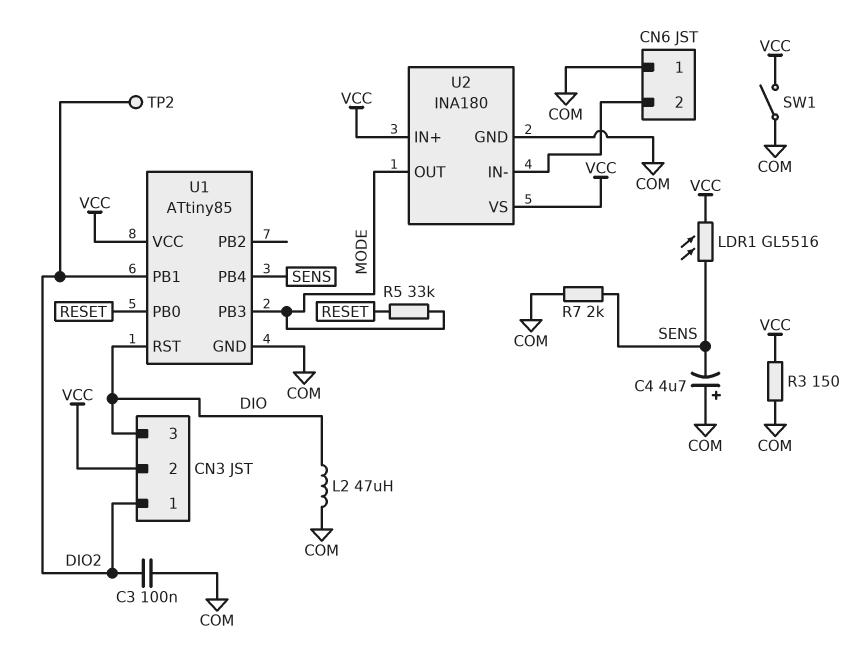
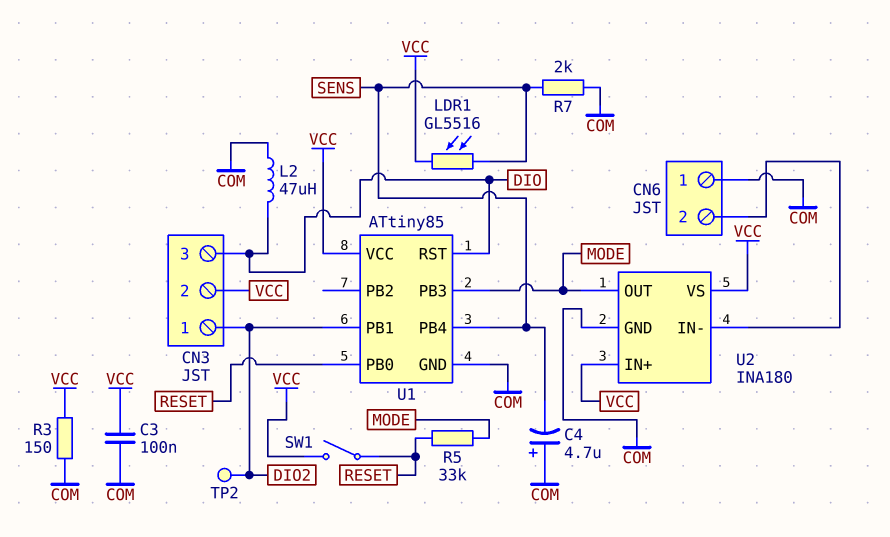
C3: 100nF (COM, DIO2) -> 100nF (COM, VCC)
SW1: switch (COM, VCC) -> switch (RESET, VCC)

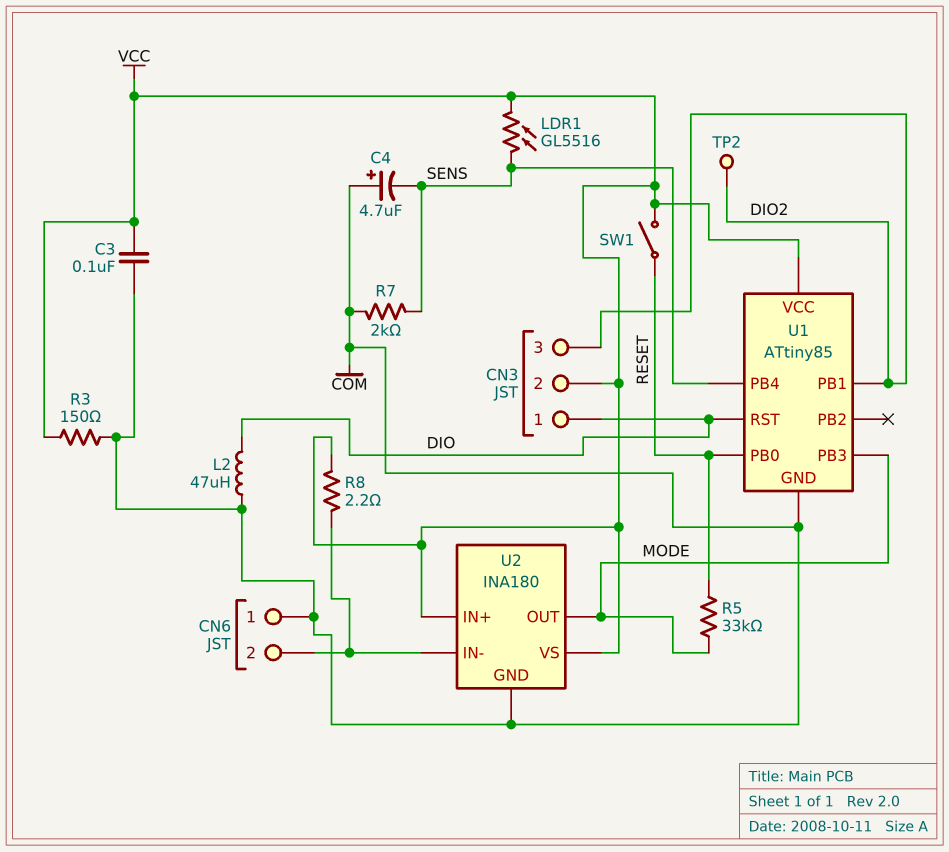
CN3 pin 1: DIO2 -> DIO
CN3 pin 3: DIO -> DIO2
R8: none -> 2.2 (CN6/2, VCC)

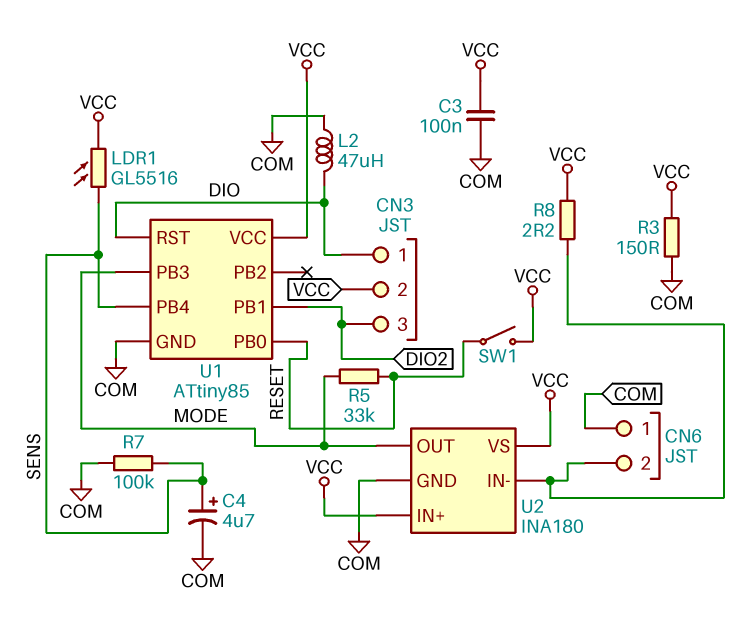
C4: 4.7uF (plus COM, minus SENS) -> 4.7uF (plus SENS, minus COM)
R7: 2k (COM, SENS) -> 100k (COM, SENS)
TP2: test point (DIO2) -> none

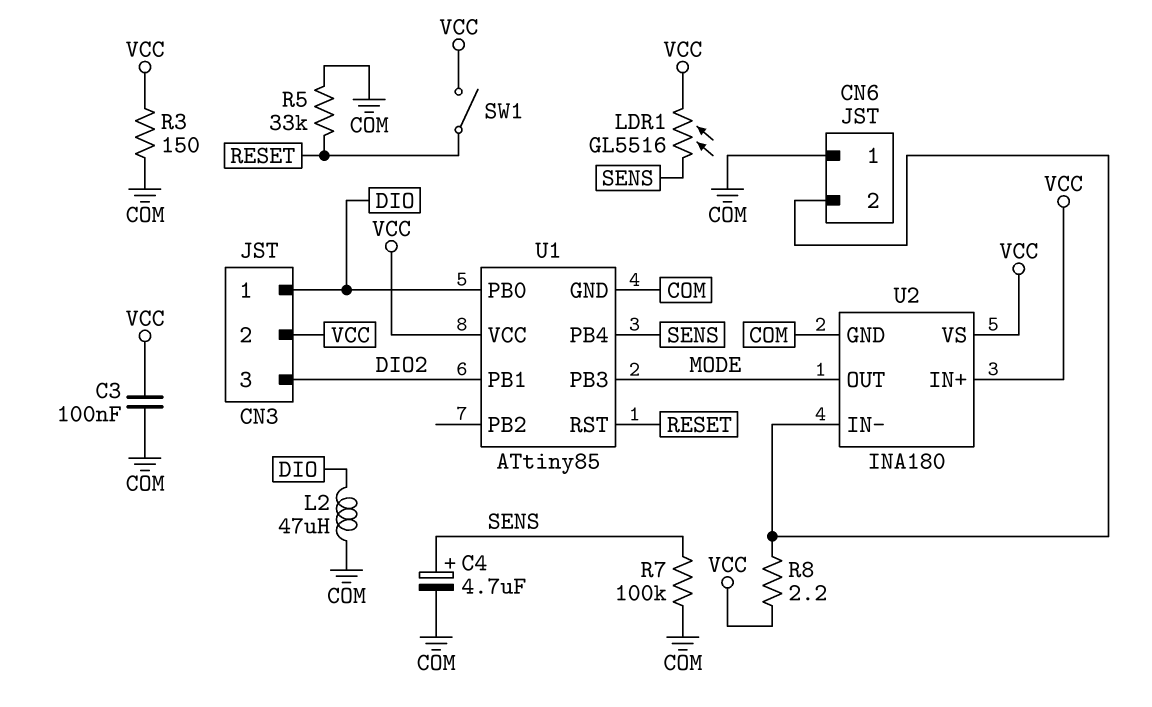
R5: 33k (MODE, RESET) -> 33k (COM, RESET)
U1 pin PB0: RESET -> DIO
U1 pin RST: DIO -> RESET

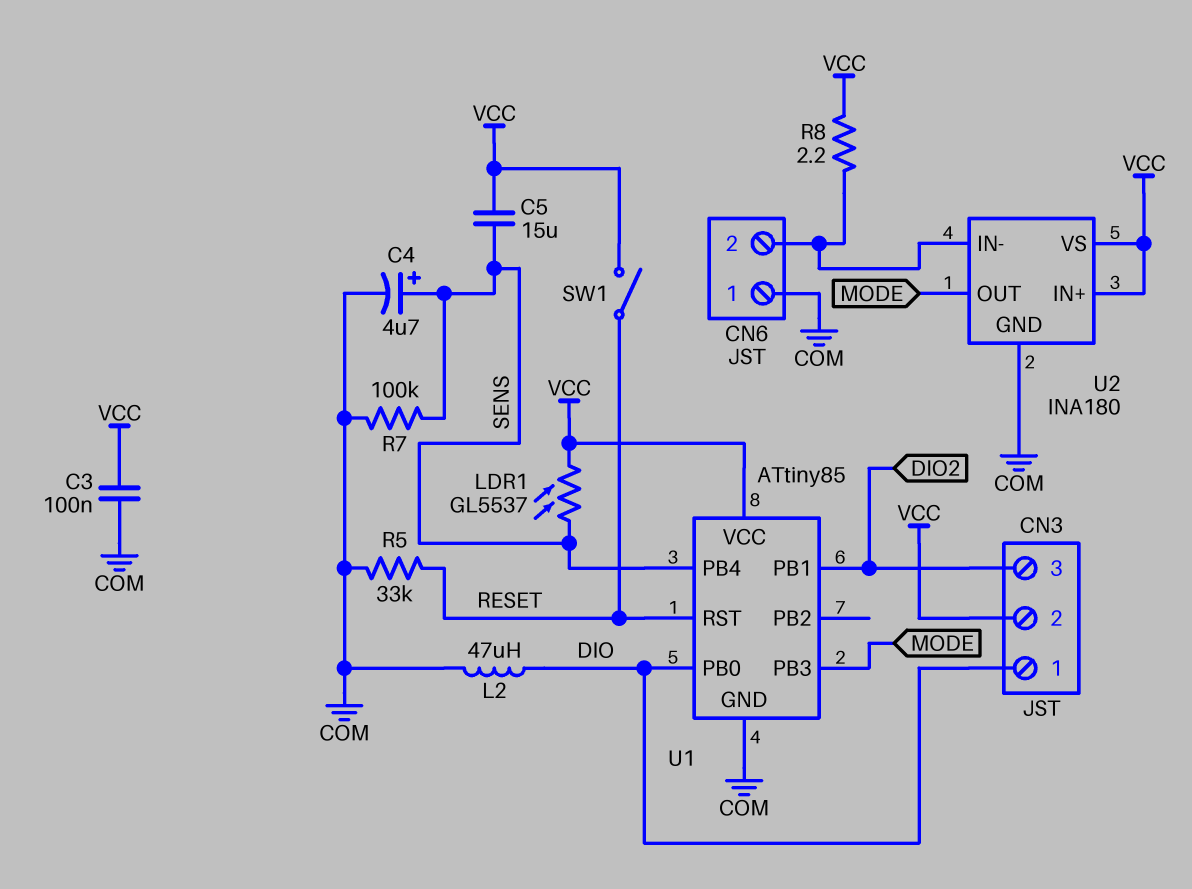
C5: none -> 15uF (SENS, VCC)
LDR1: GL5516 (SENS, VCC) -> GL5537 (SENS, VCC)
R3: 150 (COM, VCC) -> none

